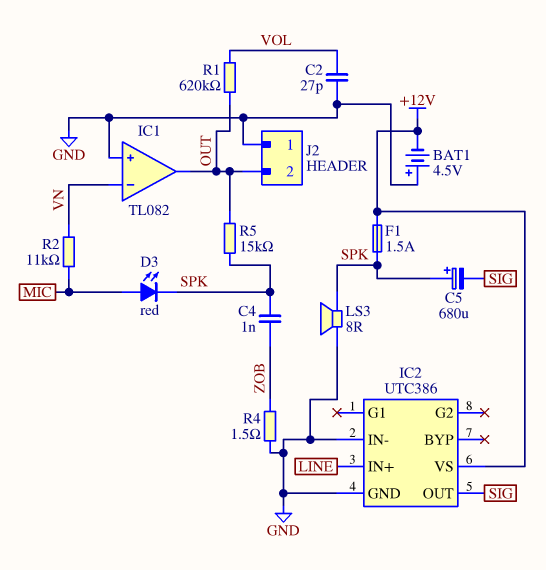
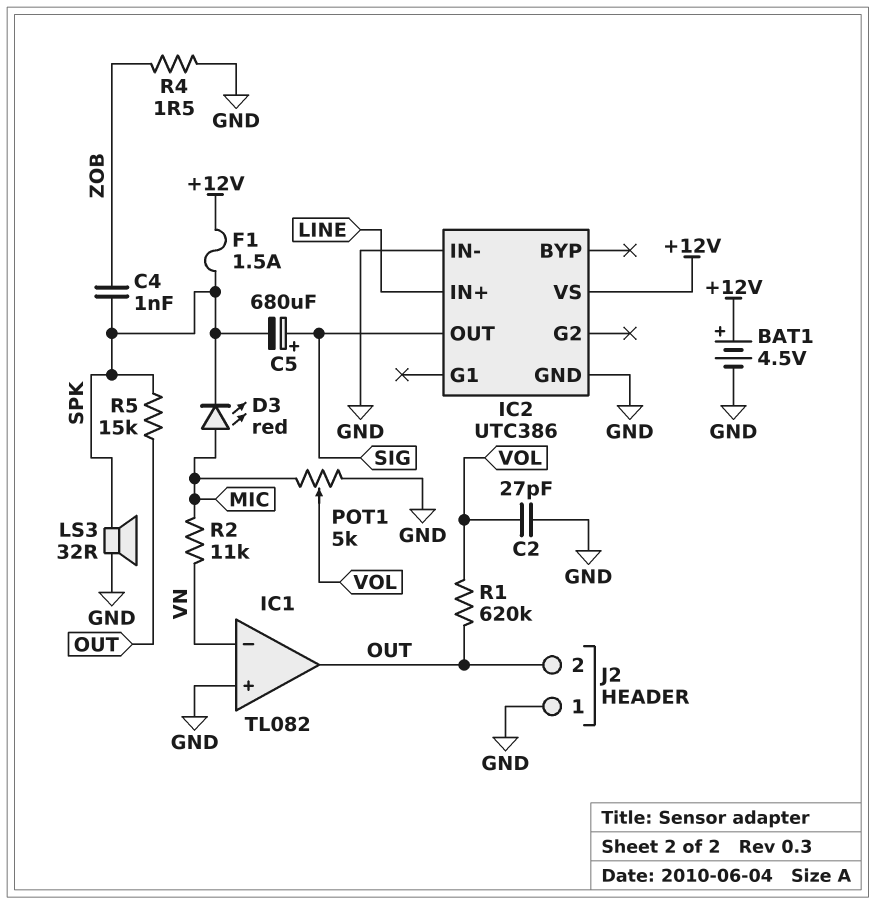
BAT1: 4.5V (plus GND, minus +12V) -> 4.5V (plus +12V, minus GND)
C5: 680uF (plus SPK, minus SIG) -> 680uF (plus SIG, minus SPK)
LS3: speaker 8R (GND, SPK) -> speaker 32R (GND, SPK)
POT1: none -> 5k (GND, MIC, wiper VOL)

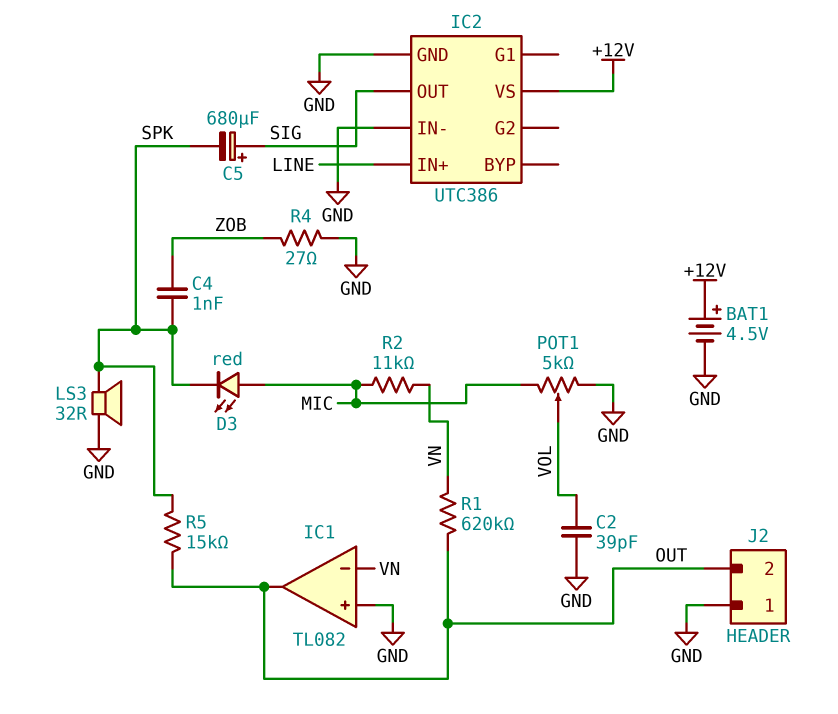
C2: 27pF (GND, VOL) -> 39pF (GND, VOL)
F1: 1.5A (+12V, SPK) -> none
R1: 620k (OUT, VOL) -> 620k (OUT, VN)
R4: 1.5 (GND, ZOB) -> 27 (GND, ZOB)

